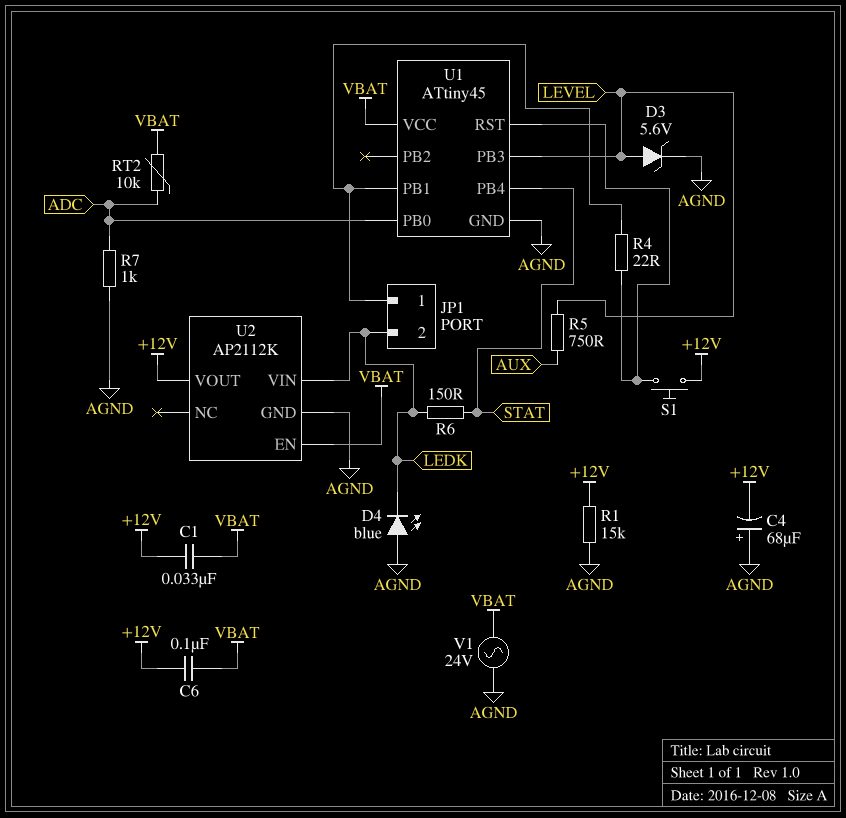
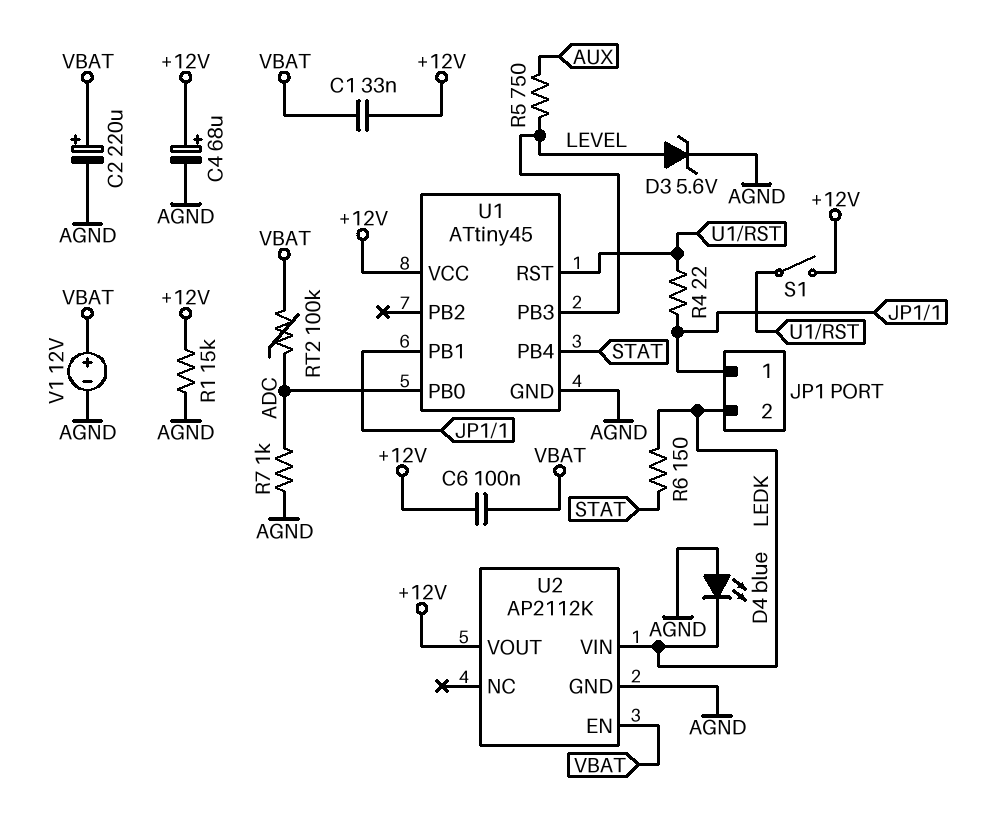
C2: none -> 220uF (plus VBAT, minus AGND)
C4: 68uF (plus AGND, minus +12V) -> 68uF (plus +12V, minus AGND)
RT2: 10k (ADC, VBAT) -> 100k (ADC, VBAT)
S1: button (+12V, U1/RST) -> switch (+12V, U1/RST)
U1 pin VCC: VBAT -> +12V
V1: AC 24V (AGND, VBAT) -> 12V (plus VBAT, minus AGND)

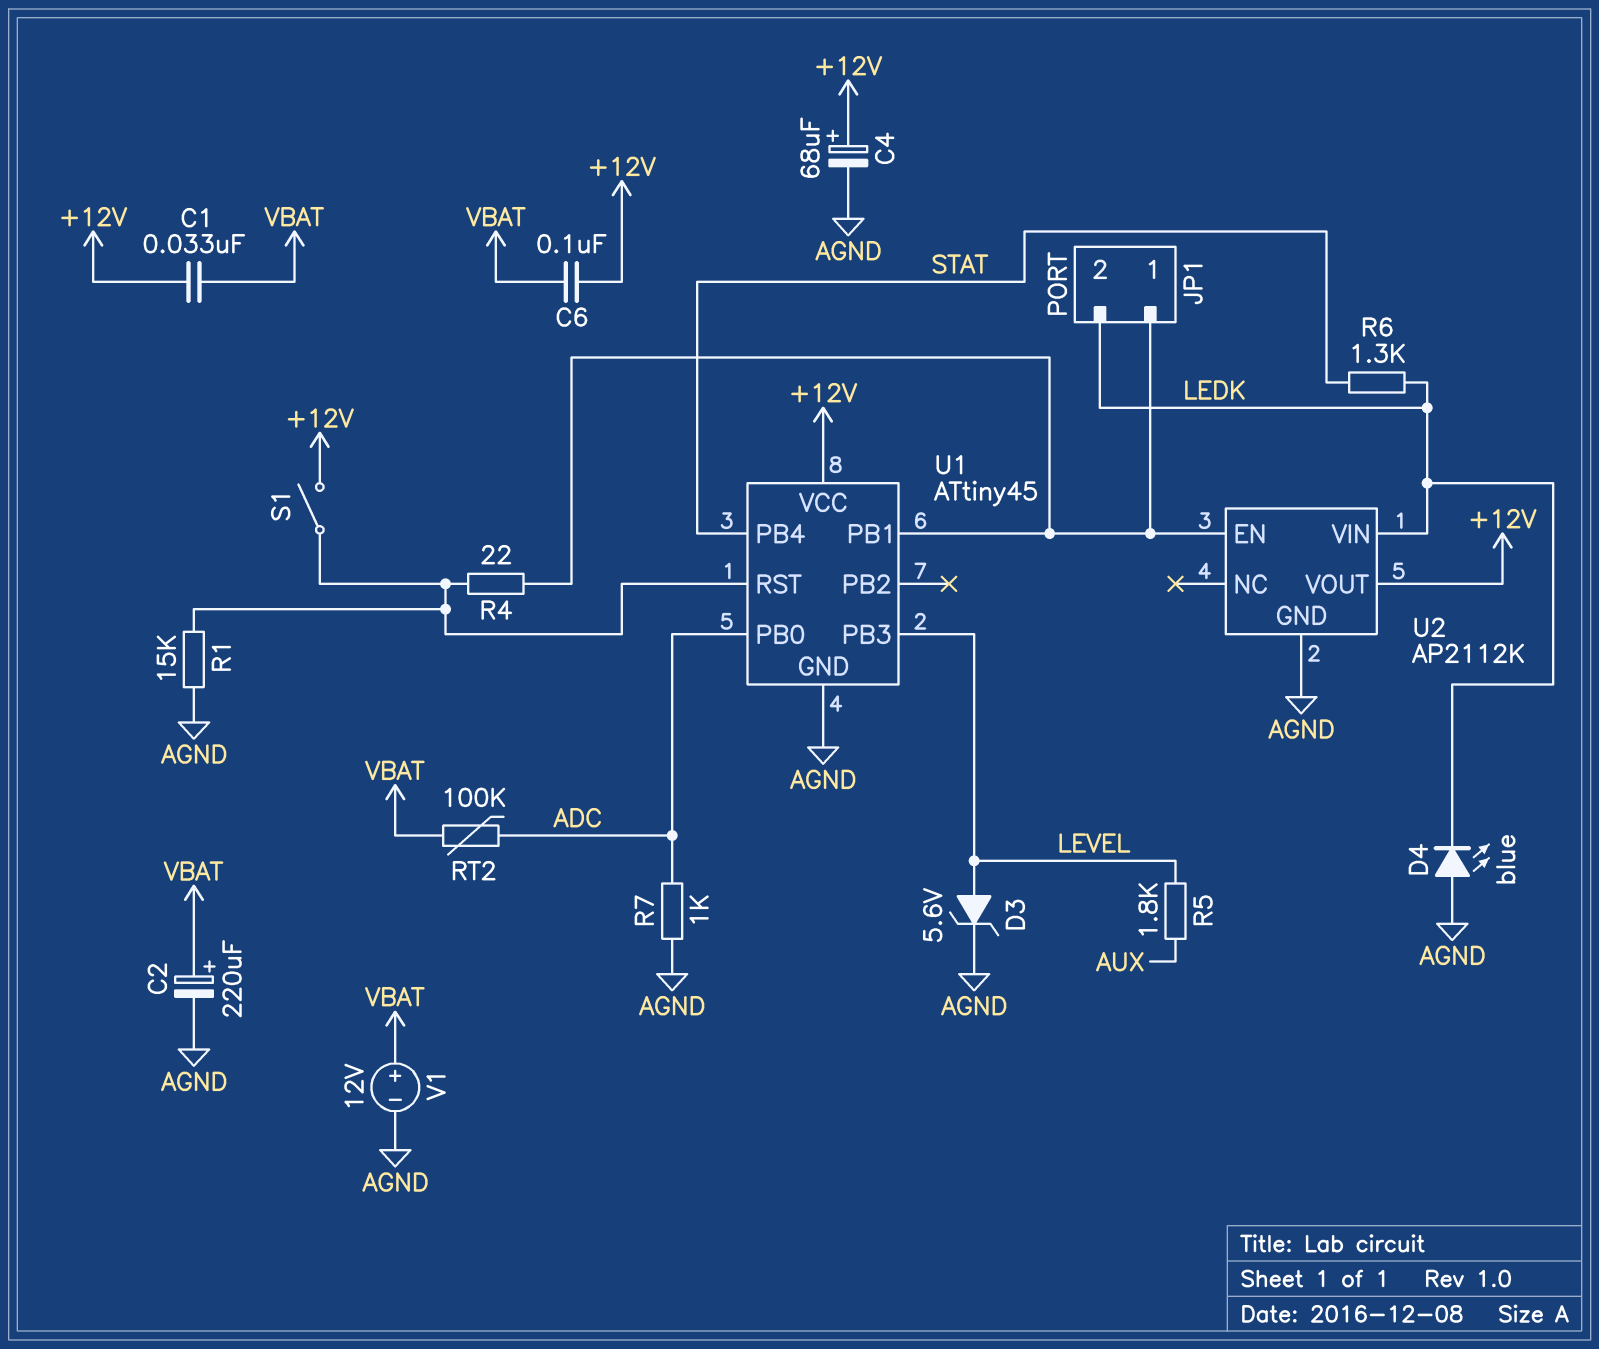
R1: 15k (+12V, AGND) -> 15k (AGND, U1/RST)
R5: 750 (AUX, LEVEL) -> 1.8k (AUX, LEVEL)
R6: 150 (LEDK, STAT) -> 1.3k (LEDK, STAT)
U2 pin EN: VBAT -> JP1/1

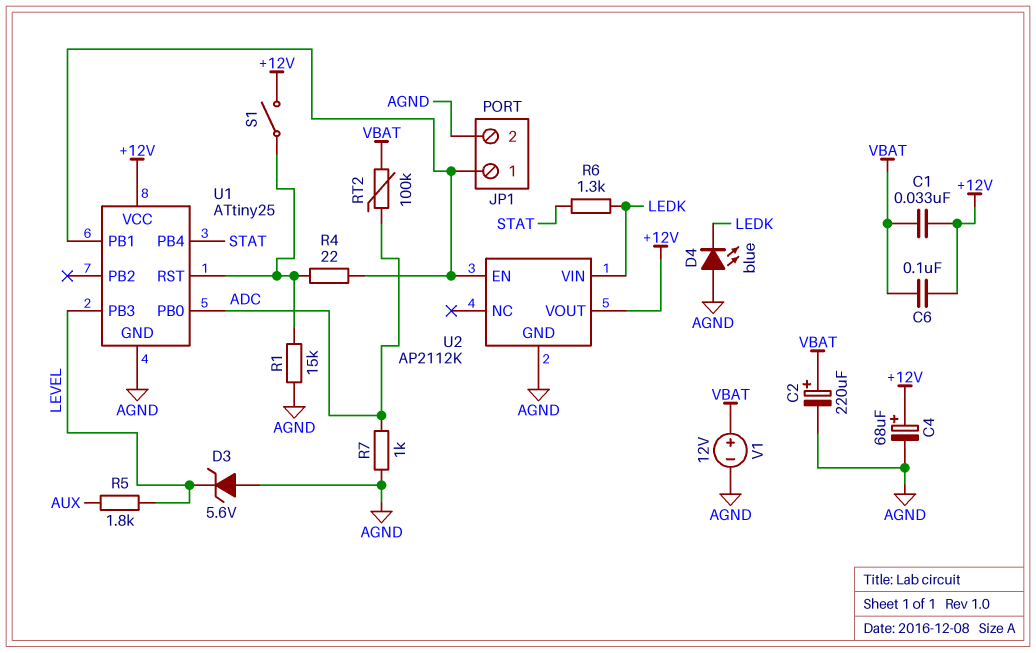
D3: zener 5.6V (A LEVEL, K AGND) -> zener 5.6V (A AGND, K LEVEL)
JP1 pin 2: LEDK -> AGND
U1: ATtiny45 -> ATtiny25

